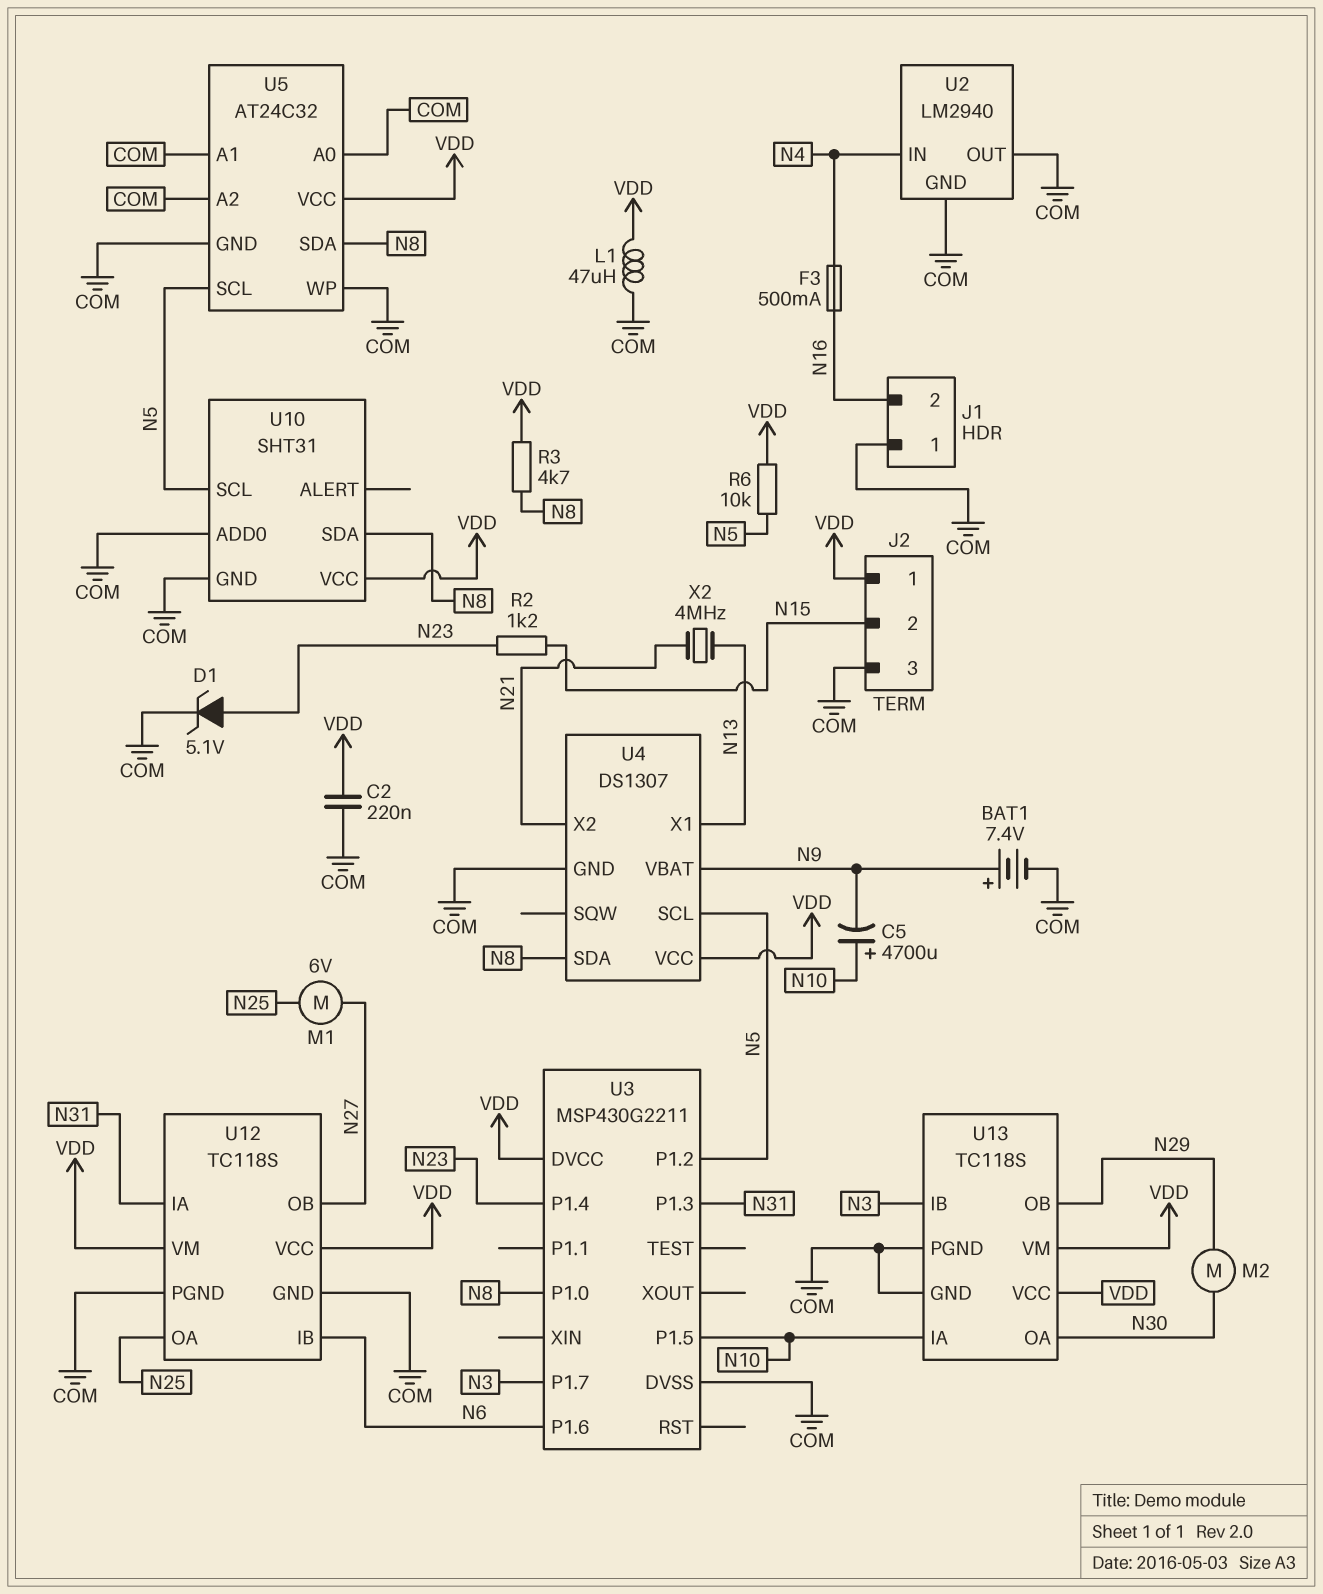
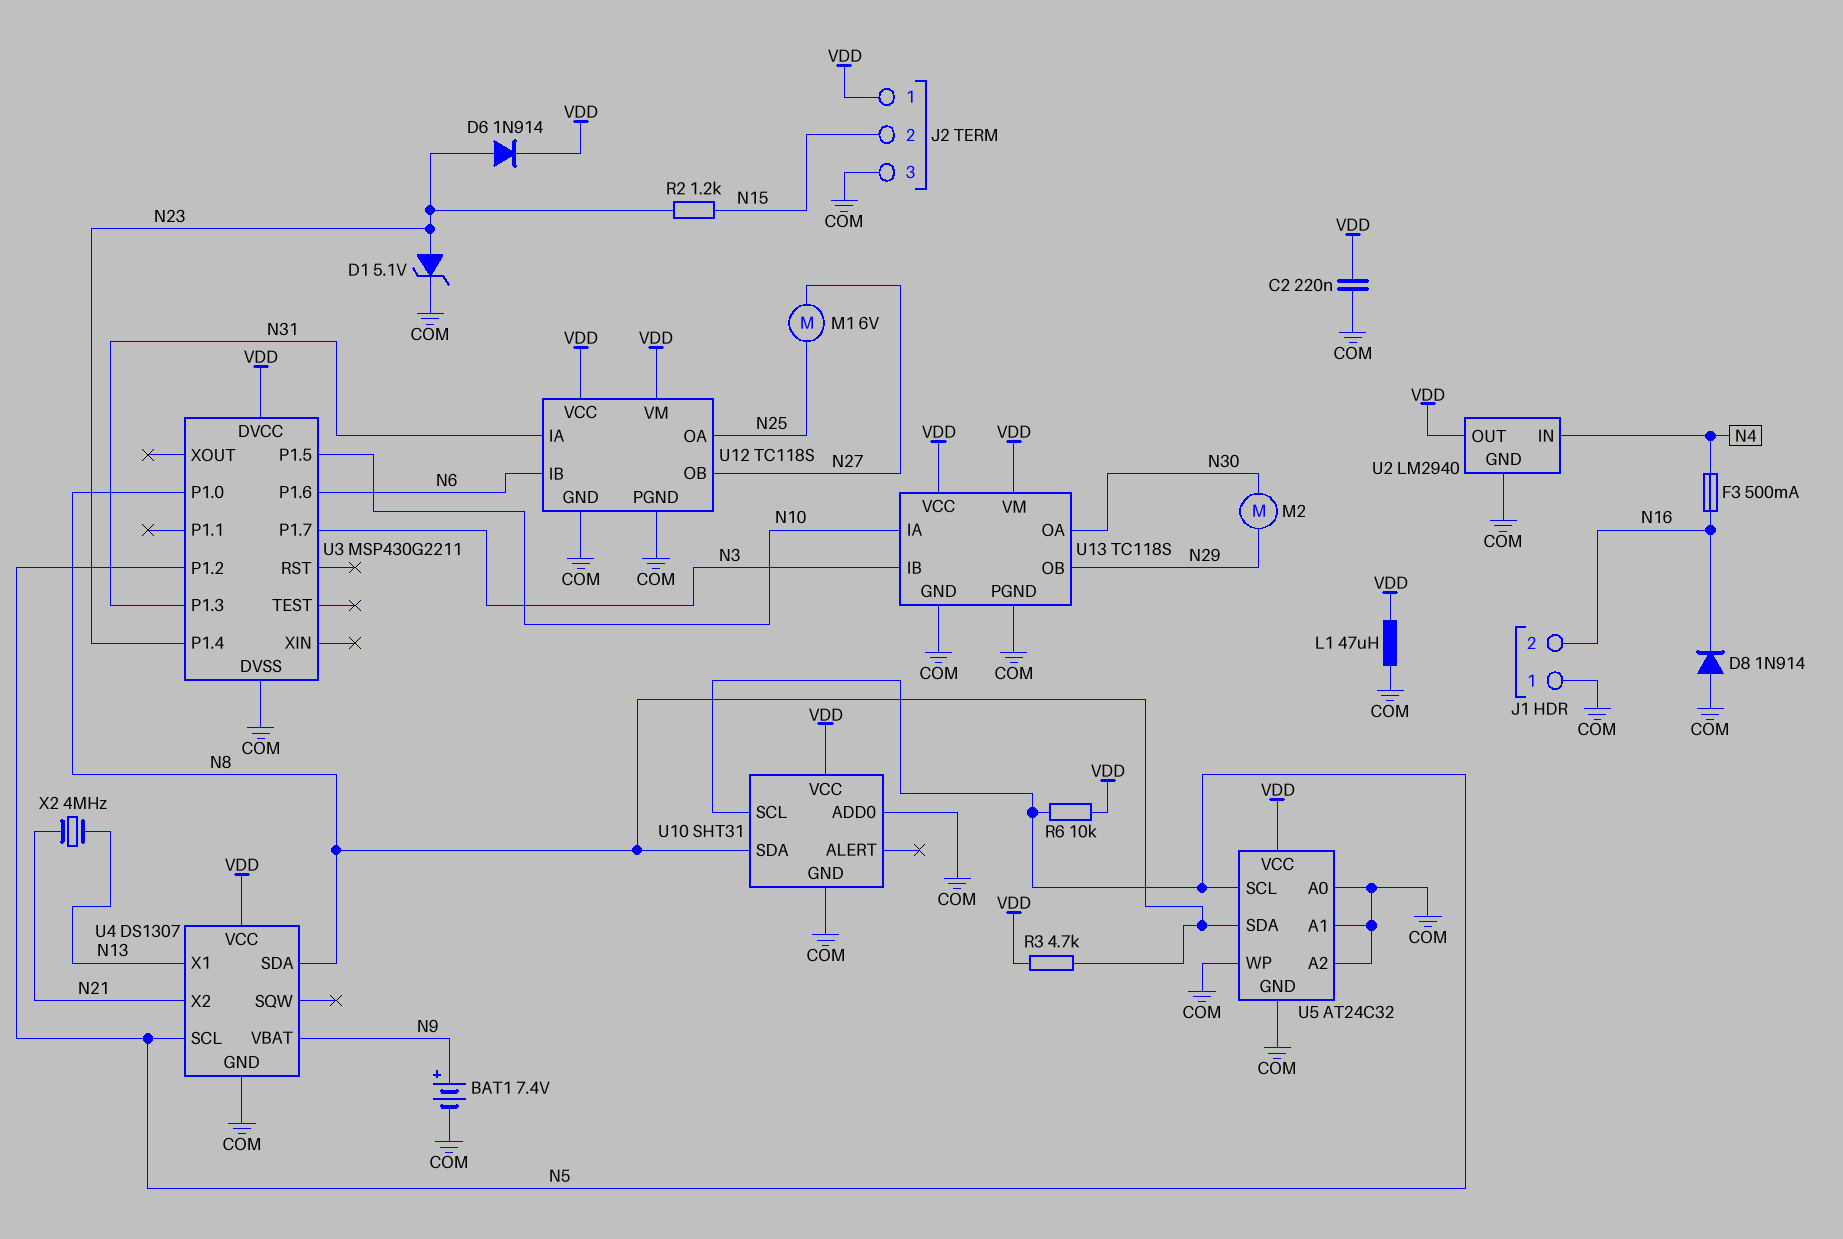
C5: 4700uF (plus N10, minus N9) -> none
D6: none -> diode 1N914 (A N23, K VDD)
D8: none -> diode 1N914 (A COM, K N16)
U2 pin OUT: COM -> VDD

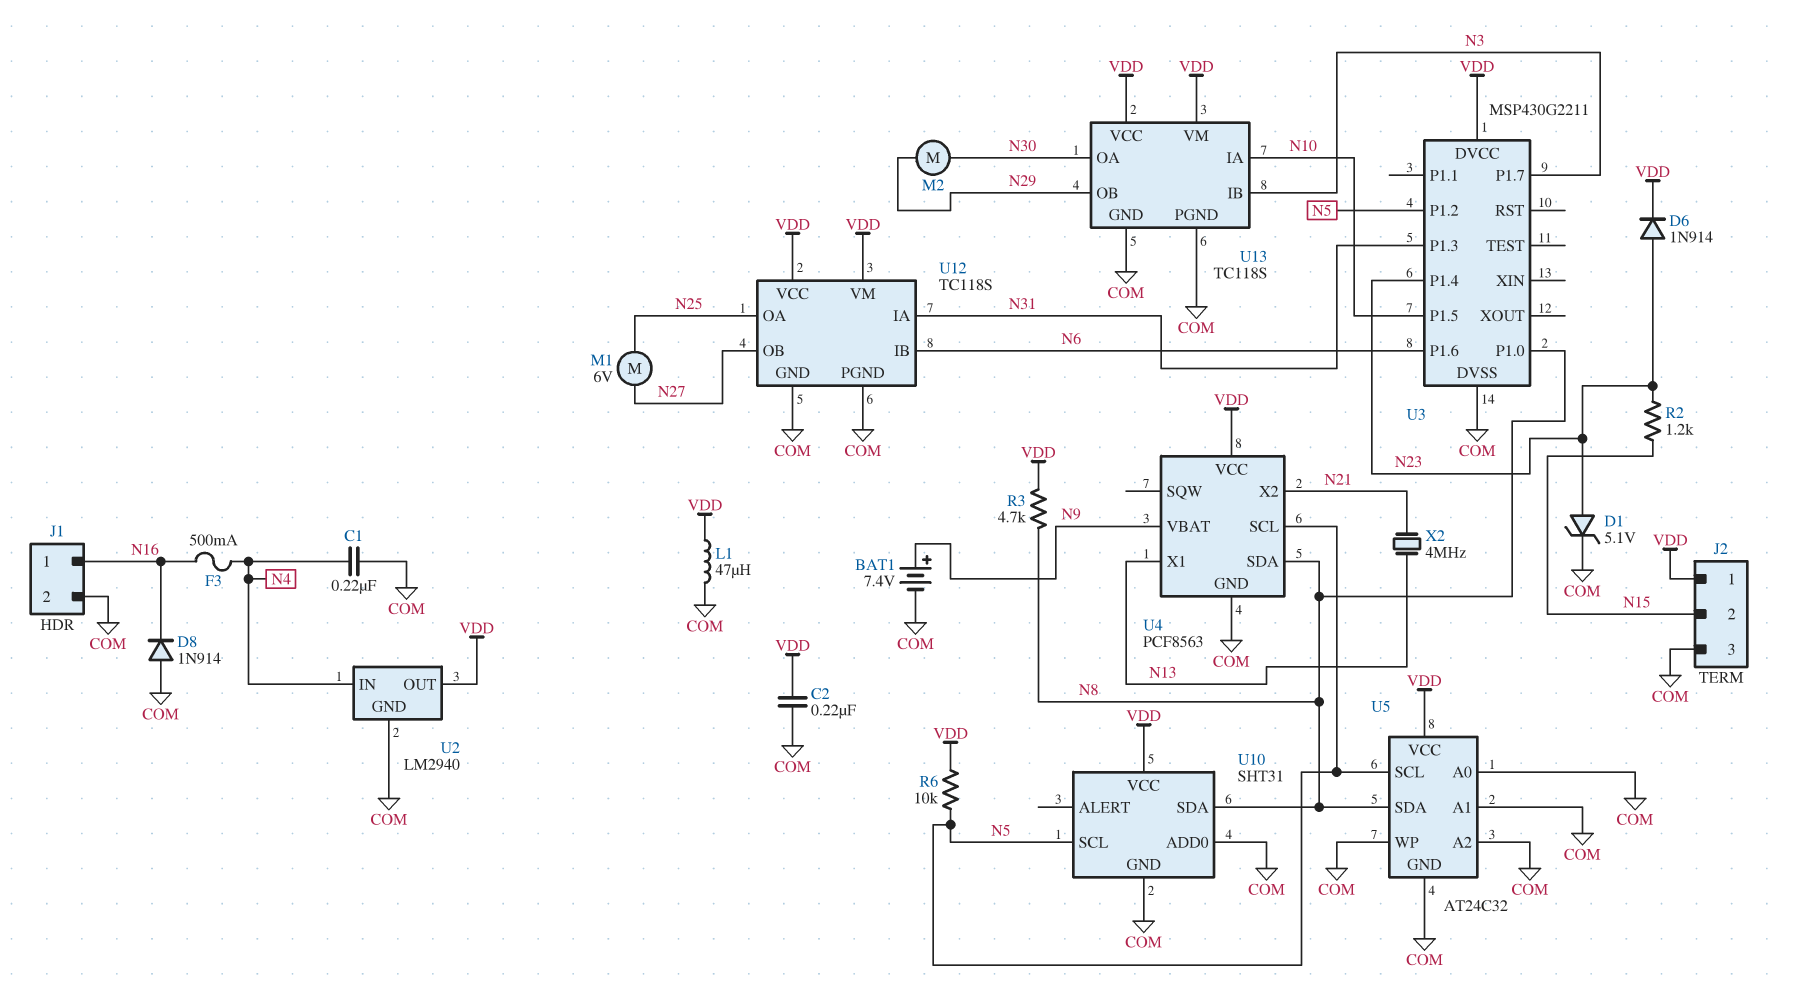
C1: none -> 220nF (COM, N4)
J1 pin 1: COM -> N16
J1 pin 2: N16 -> COM
U4: DS1307 -> PCF8563

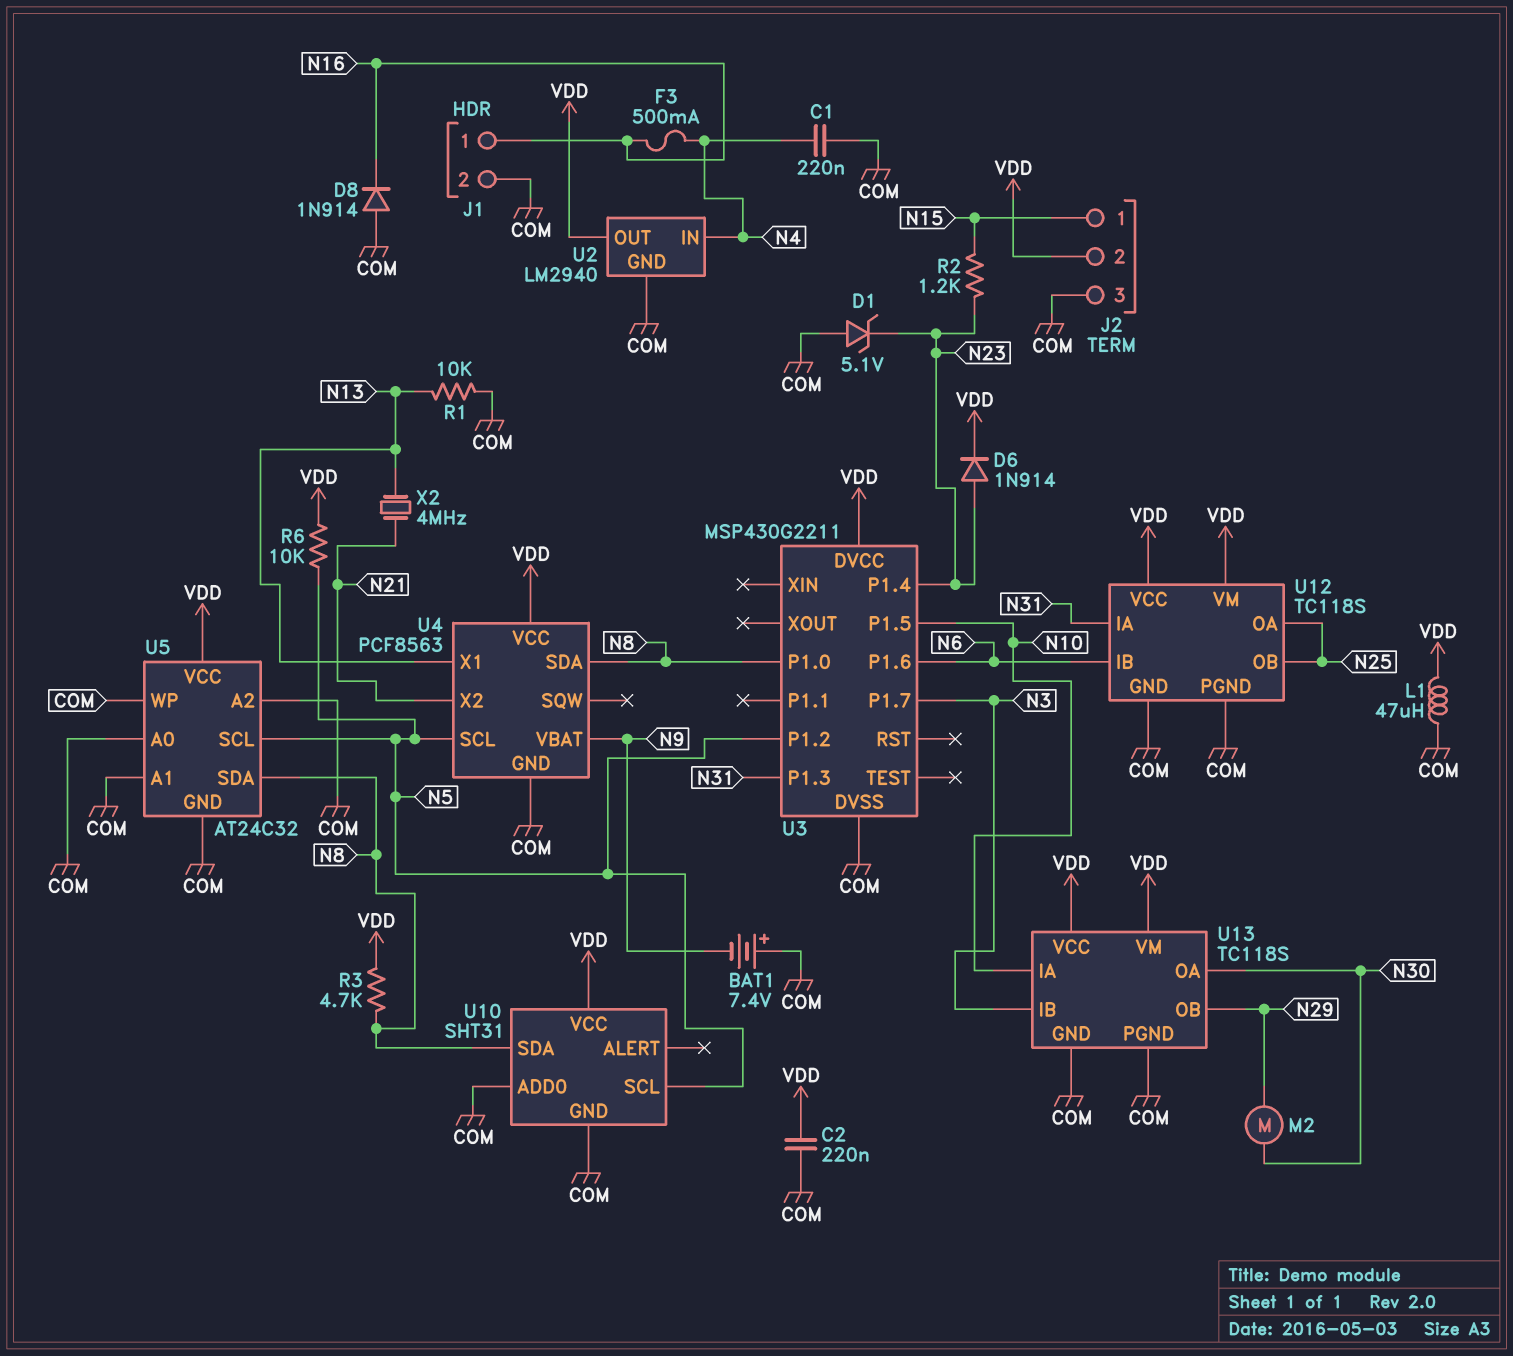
BAT1: 7.4V (plus N9, minus COM) -> 7.4V (plus COM, minus N9)
D1: zener 5.1V (A N23, K COM) -> zener 5.1V (A COM, K N23)
J2 pin 1: VDD -> N15
J2 pin 2: N15 -> VDD
M1: motor 6V (N25, N27) -> none
R1: none -> 10k (COM, N13)
U12 pin OB: N27 -> N25

